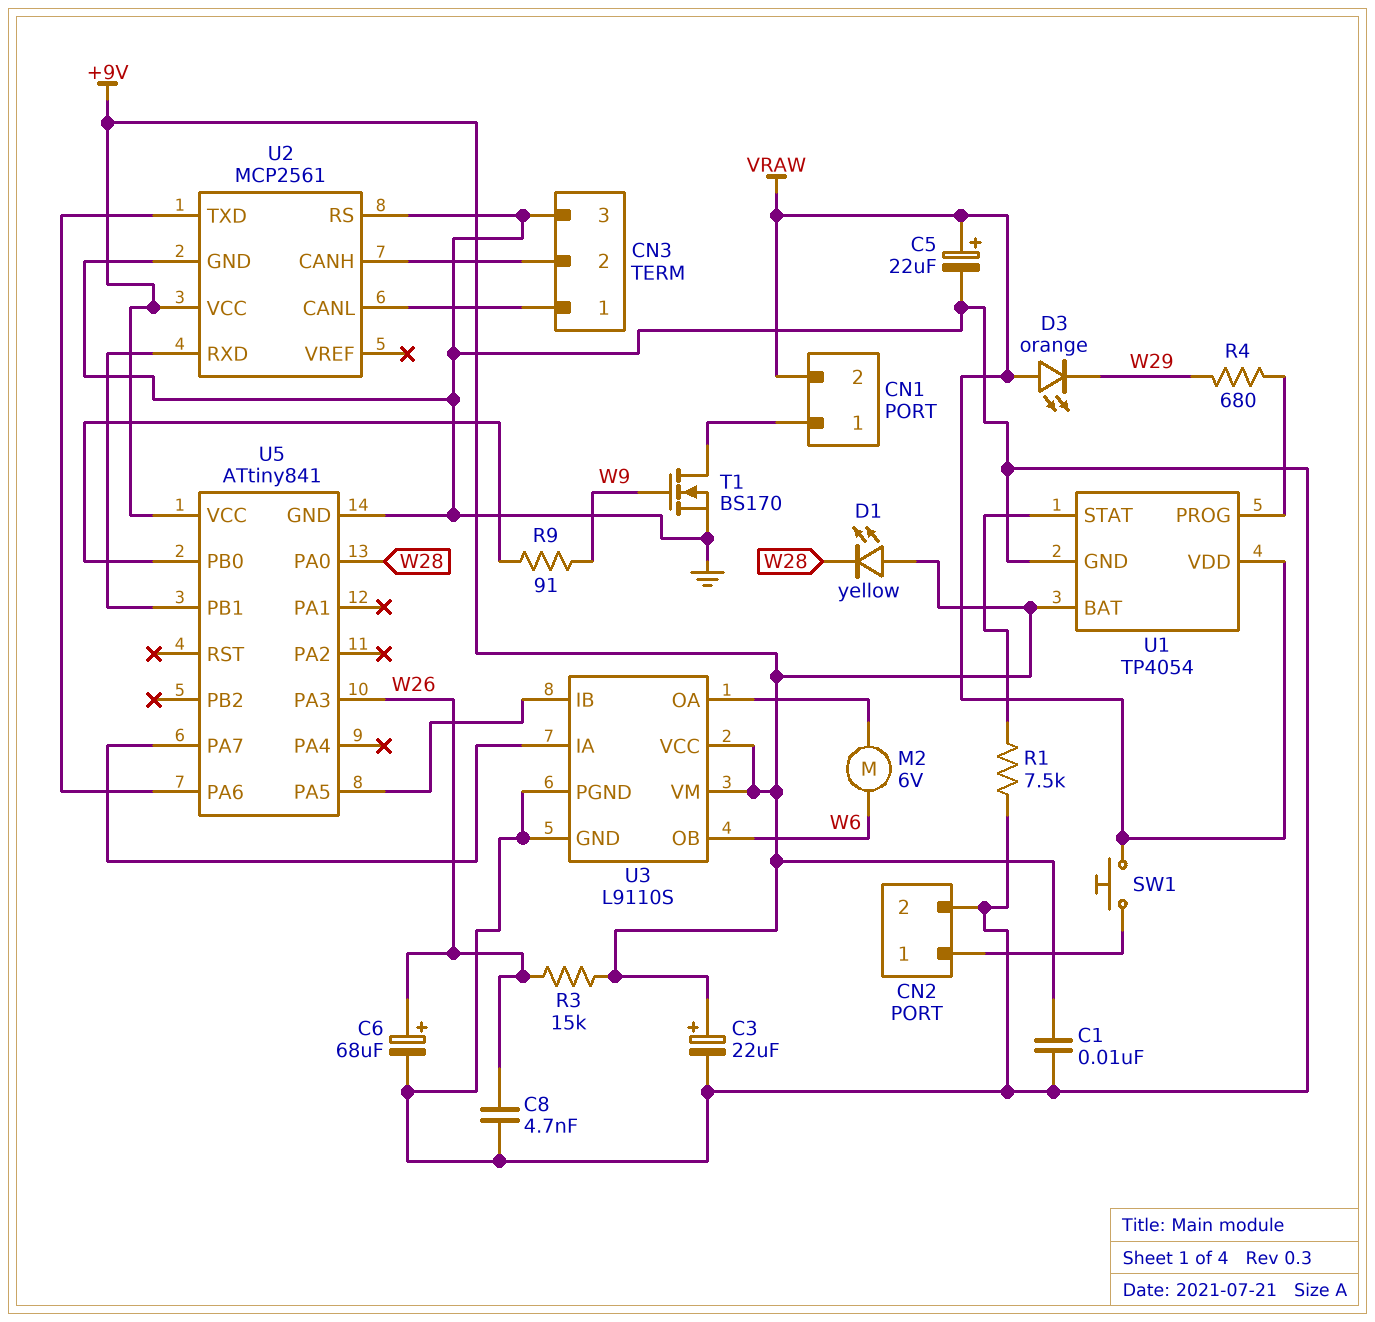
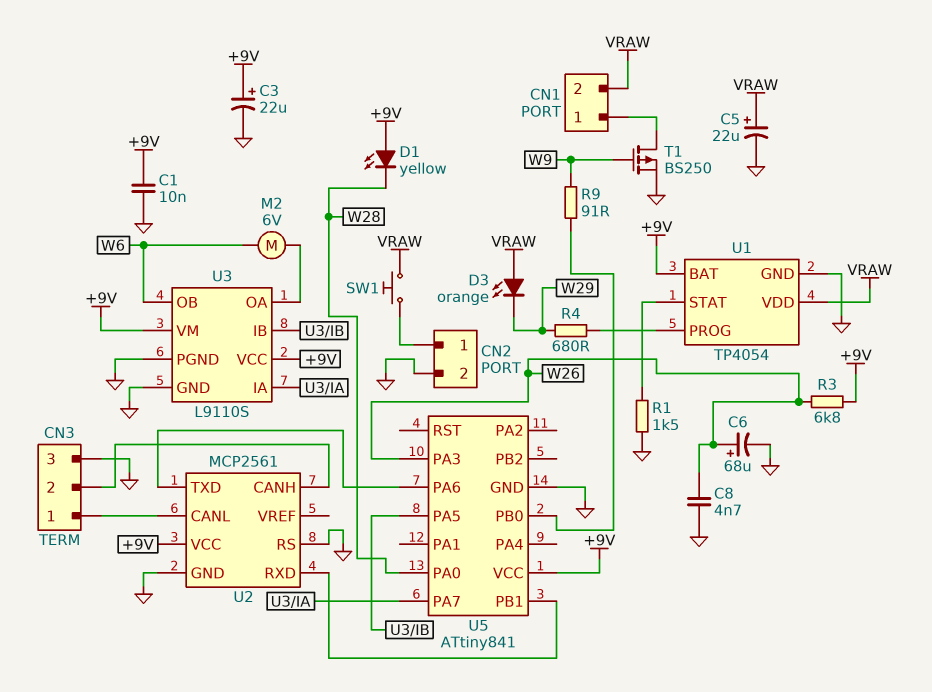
R1: 7.5k (GND, U1/STAT) -> 1.5k (GND, U1/STAT)
R3: 15k (+9V, W26) -> 6.8k (+9V, W26)
T1: NMOS BS170 (G W9, D CN1/1, S GND) -> PMOS BS250 (G W9, D CN1/1, S GND)

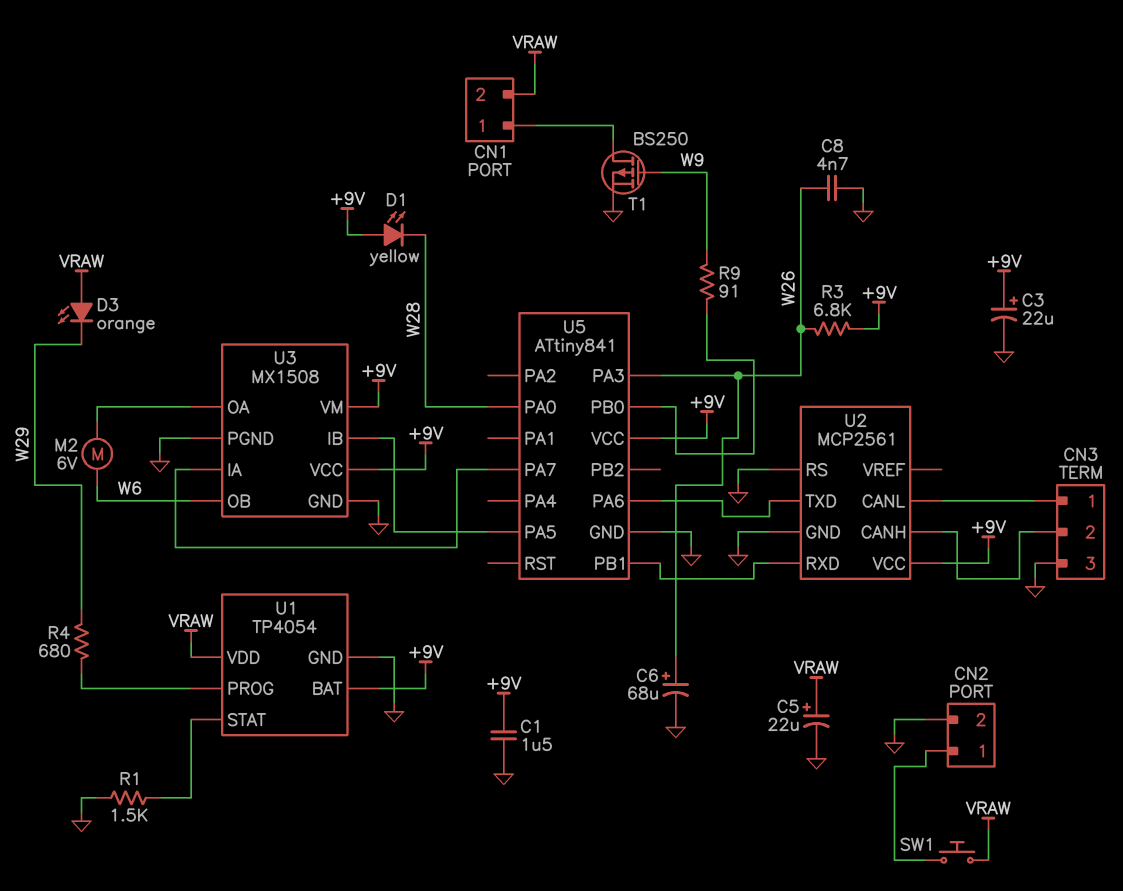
C1: 10nF (+9V, GND) -> 1.5uF (+9V, GND)
U3: L9110S -> MX1508

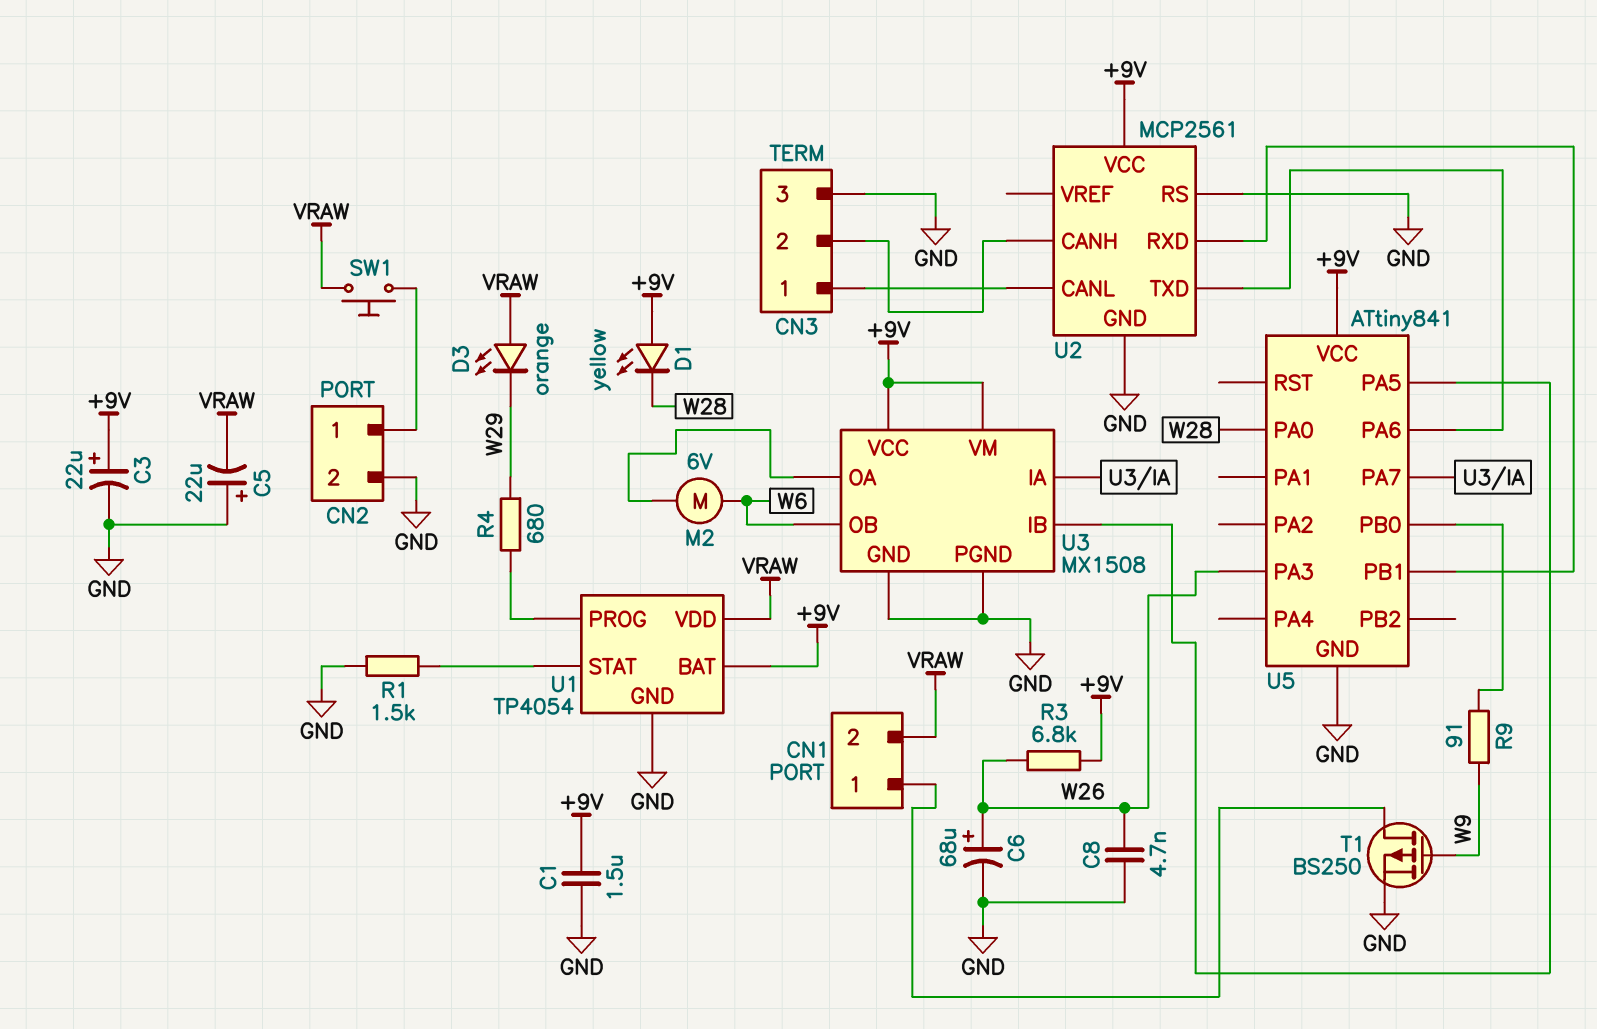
C5: 22uF (plus VRAW, minus GND) -> 22uF (plus GND, minus VRAW)

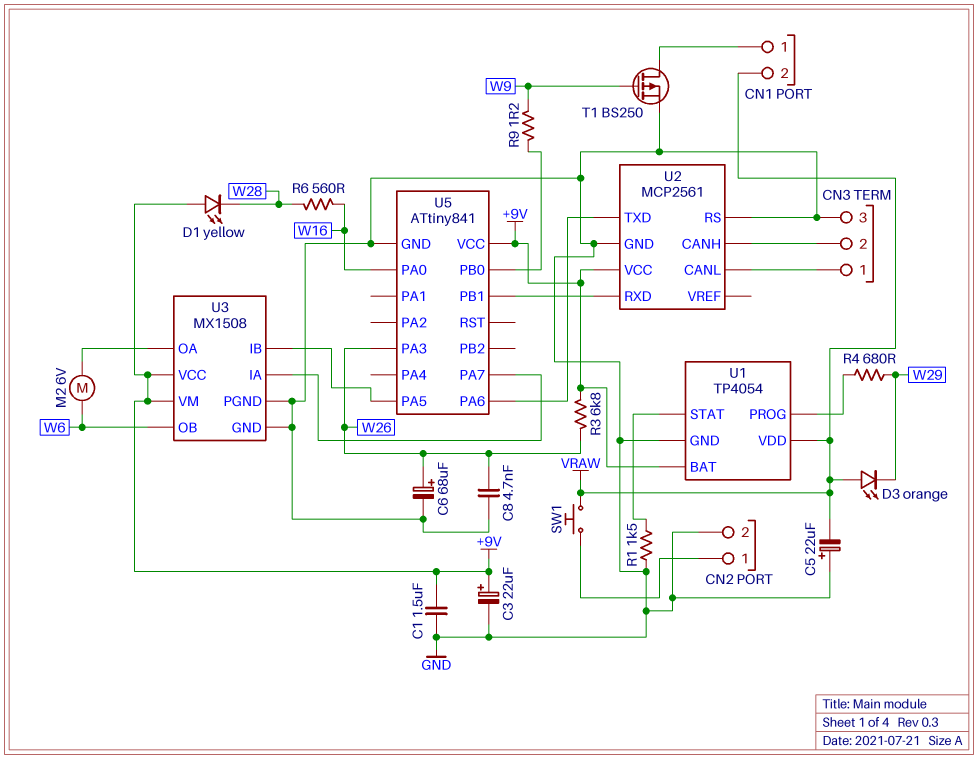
R6: none -> 560 (W16, W28)
R9: 91 (U5/PB0, W9) -> 1.2 (U5/PB0, W9)
U5 pin PA0: W28 -> W16

